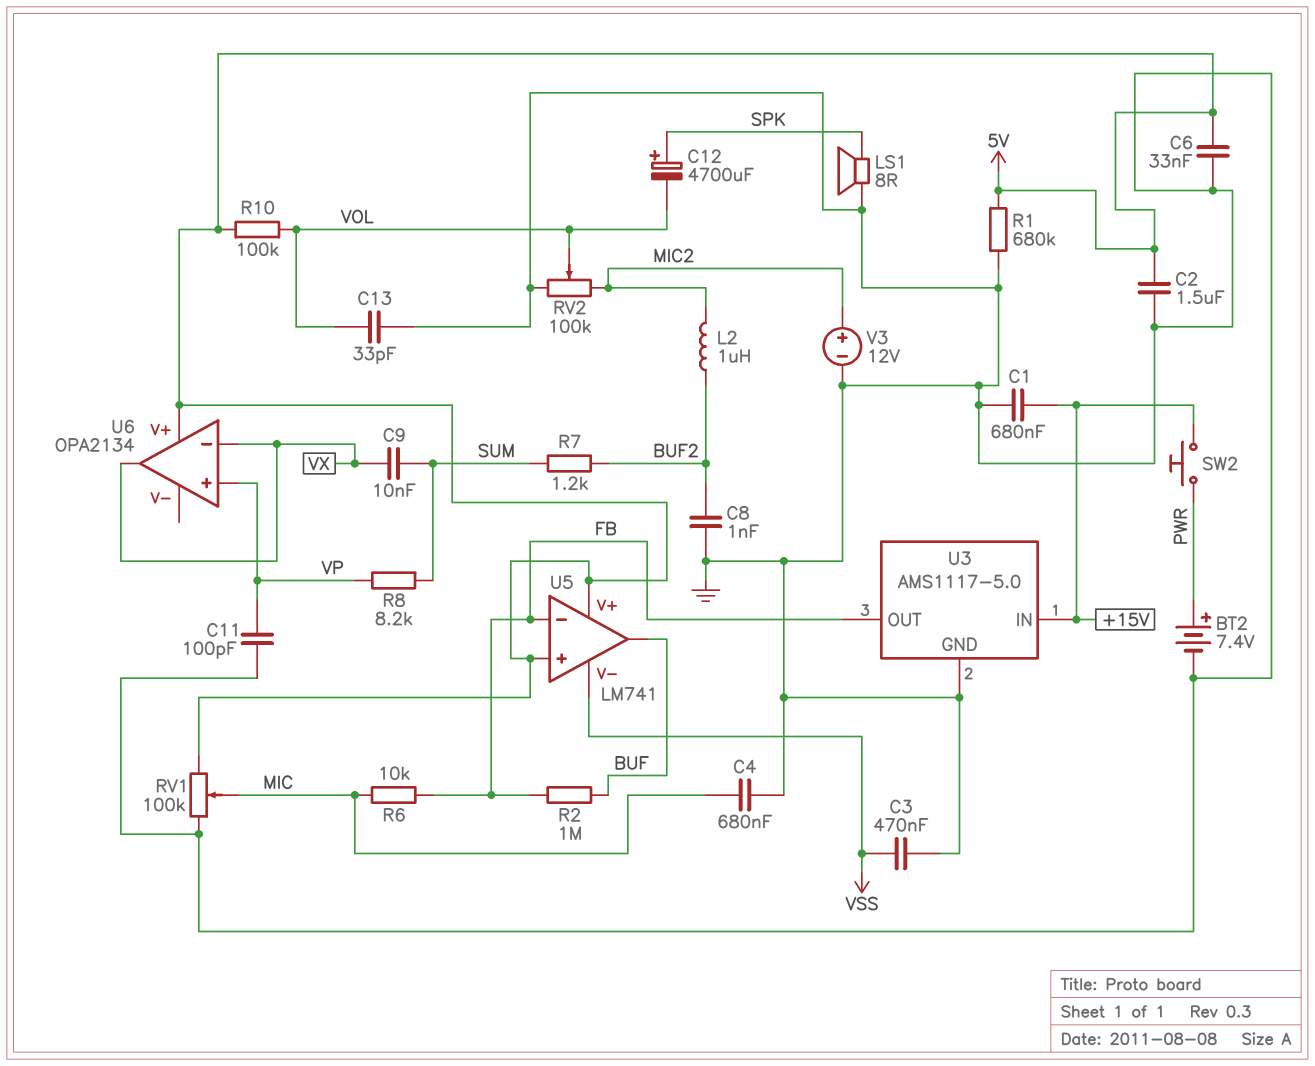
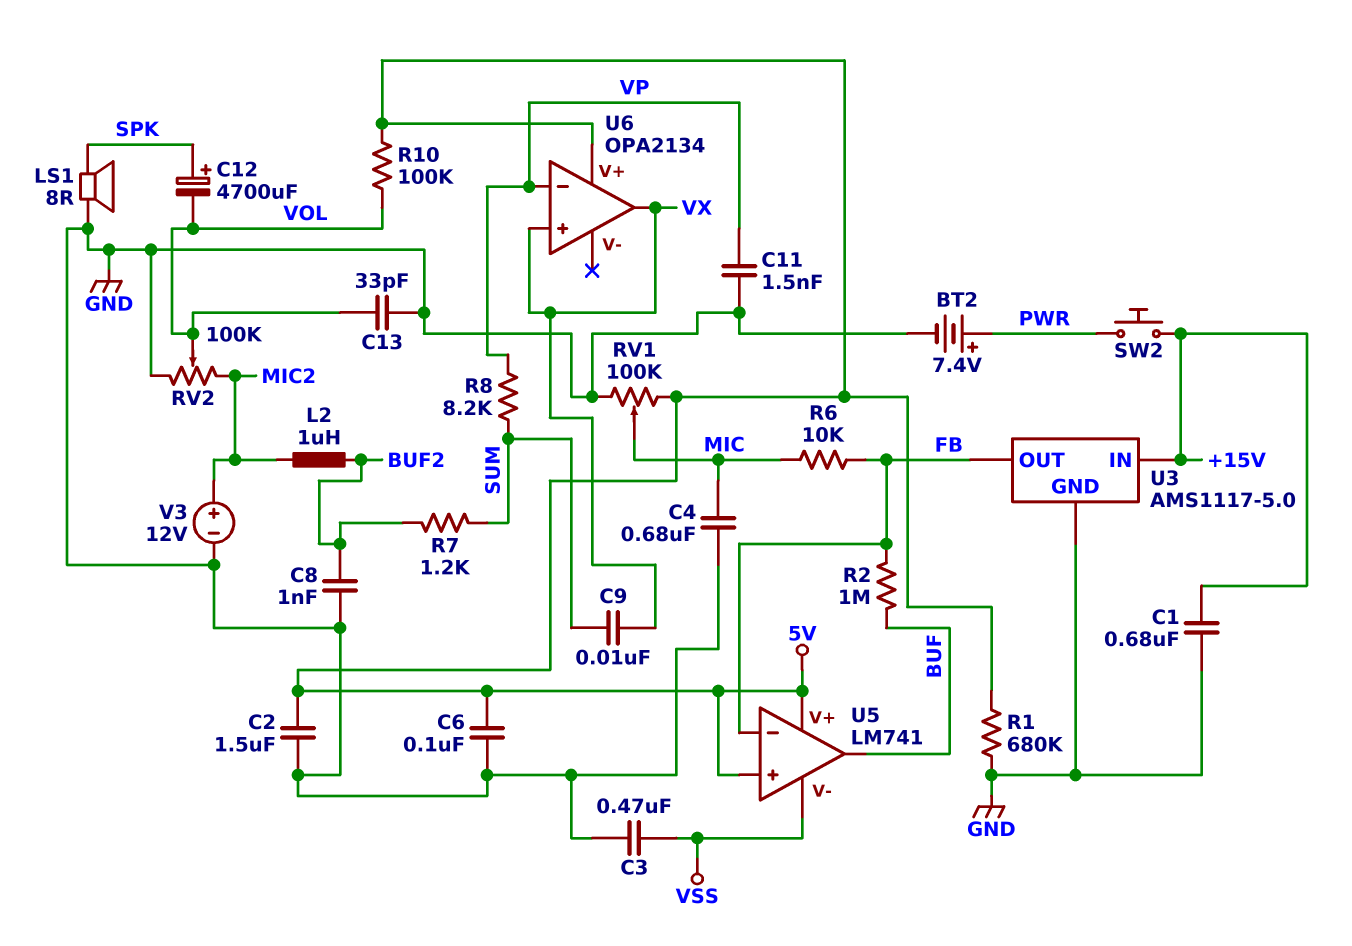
C6: 33nF (5V, GND) -> 100nF (5V, GND)
C11: 100pF (GND, VP) -> 1.5nF (GND, VP)
U6 pin in+: VP -> VX
U6 pin in-: VX -> VP

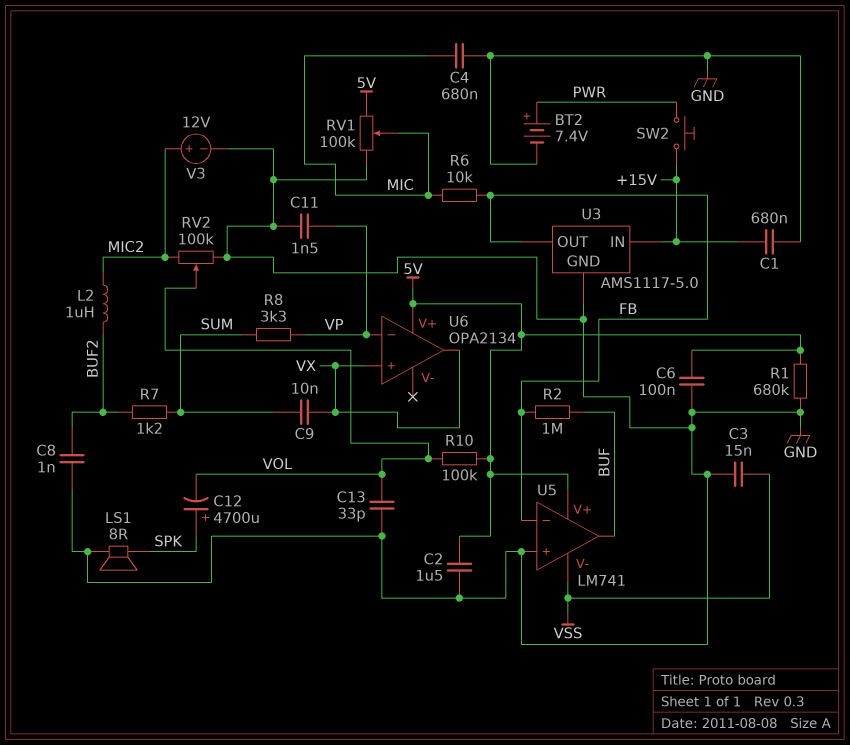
C3: 470nF (GND, VSS) -> 15nF (GND, VSS)
R8: 8.2k (SUM, VP) -> 3.3k (SUM, VP)
U5 pin in+: 5V -> GND

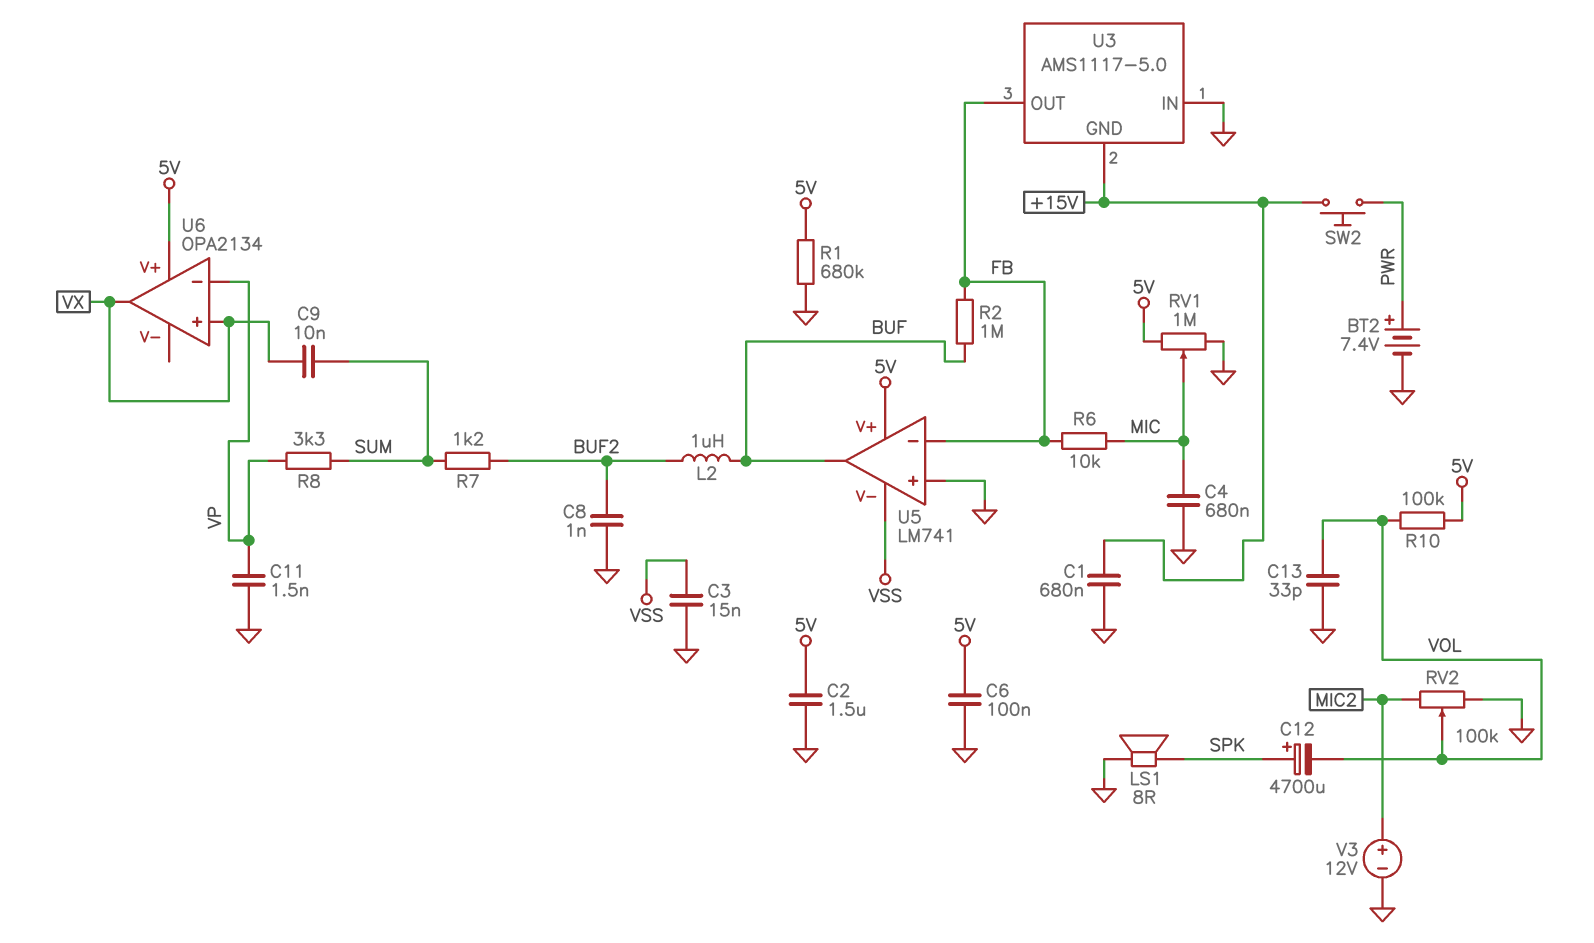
L2: 1uH (BUF2, MIC2) -> 1uH (BUF, BUF2)
RV1: 100k (5V, GND, wiper MIC) -> 1M (5V, GND, wiper MIC)
U3 pin GND: GND -> +15V
U3 pin IN: +15V -> GND

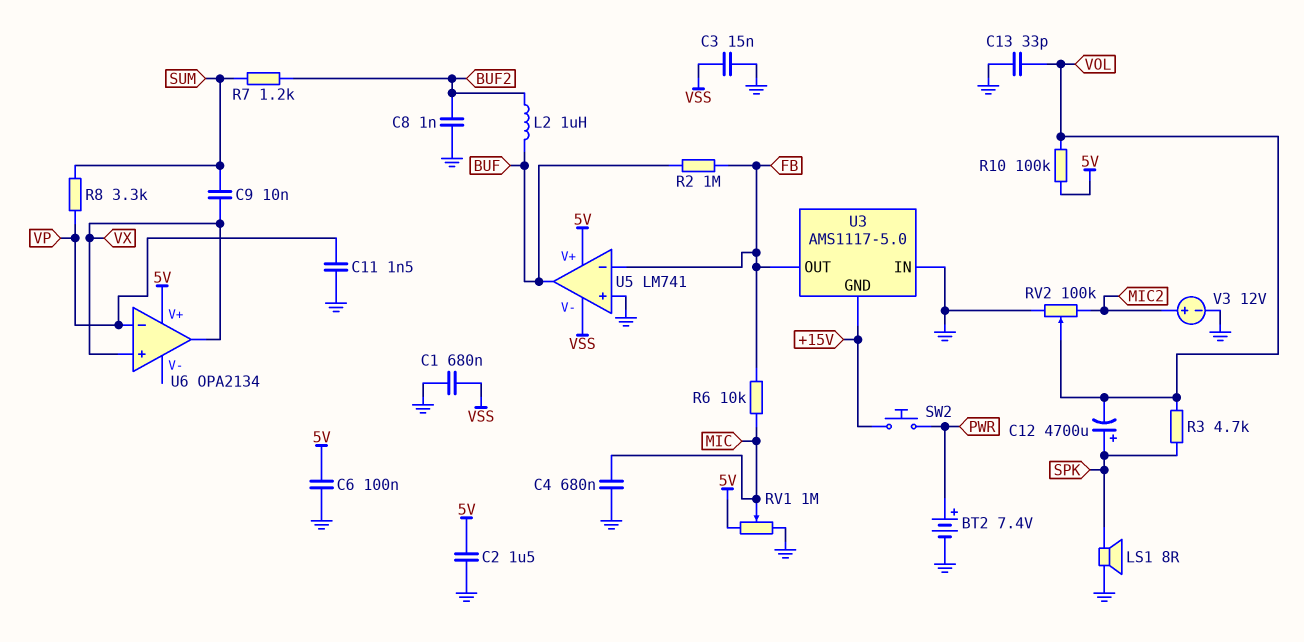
C1: 680nF (+15V, GND) -> 680nF (GND, VSS)
R1: 680k (5V, GND) -> none
R3: none -> 4.7k (SPK, VOL)

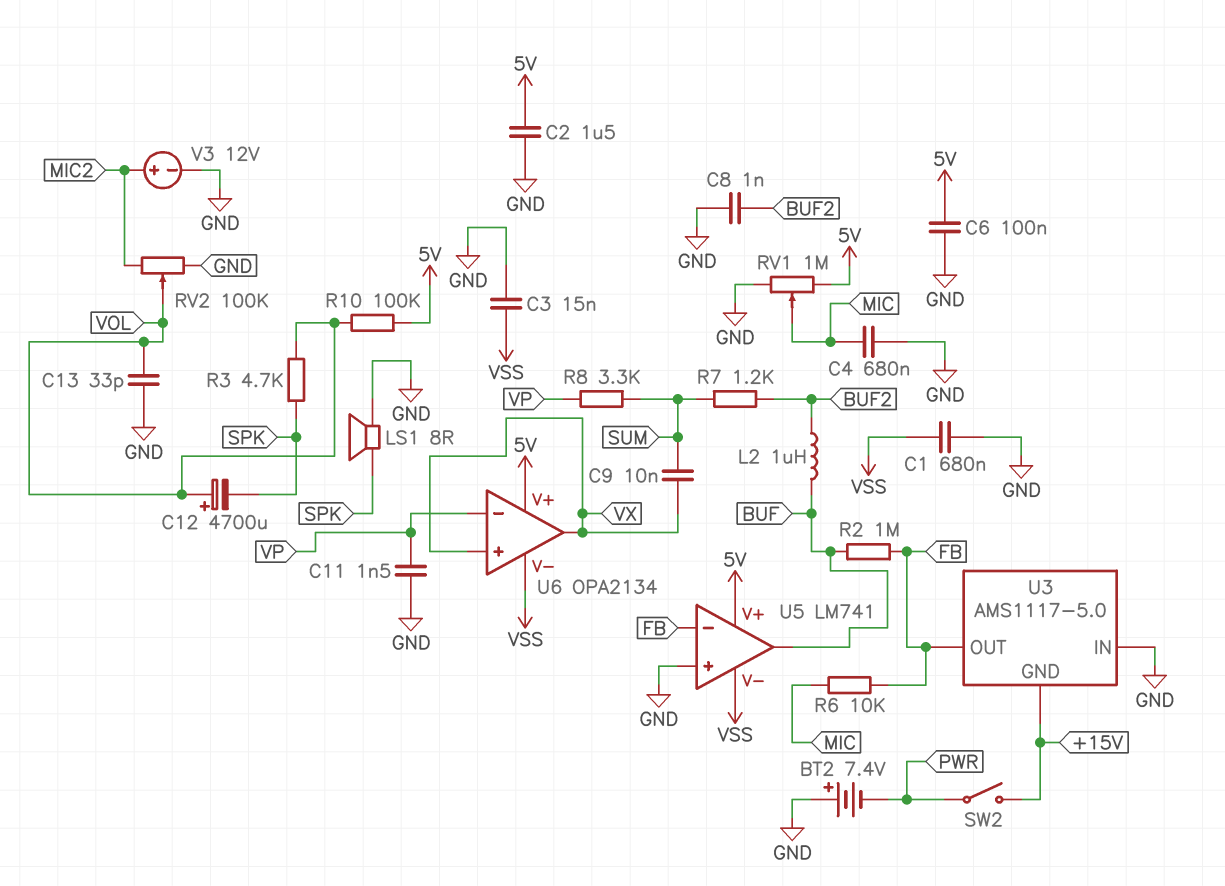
BT2: 7.4V (plus PWR, minus GND) -> 7.4V (plus GND, minus PWR)
C12: 4700uF (plus SPK, minus VOL) -> 4700uF (plus VOL, minus SPK)
SW2: button (+15V, PWR) -> switch (+15V, PWR)
U6 pin V-: none -> VSS

